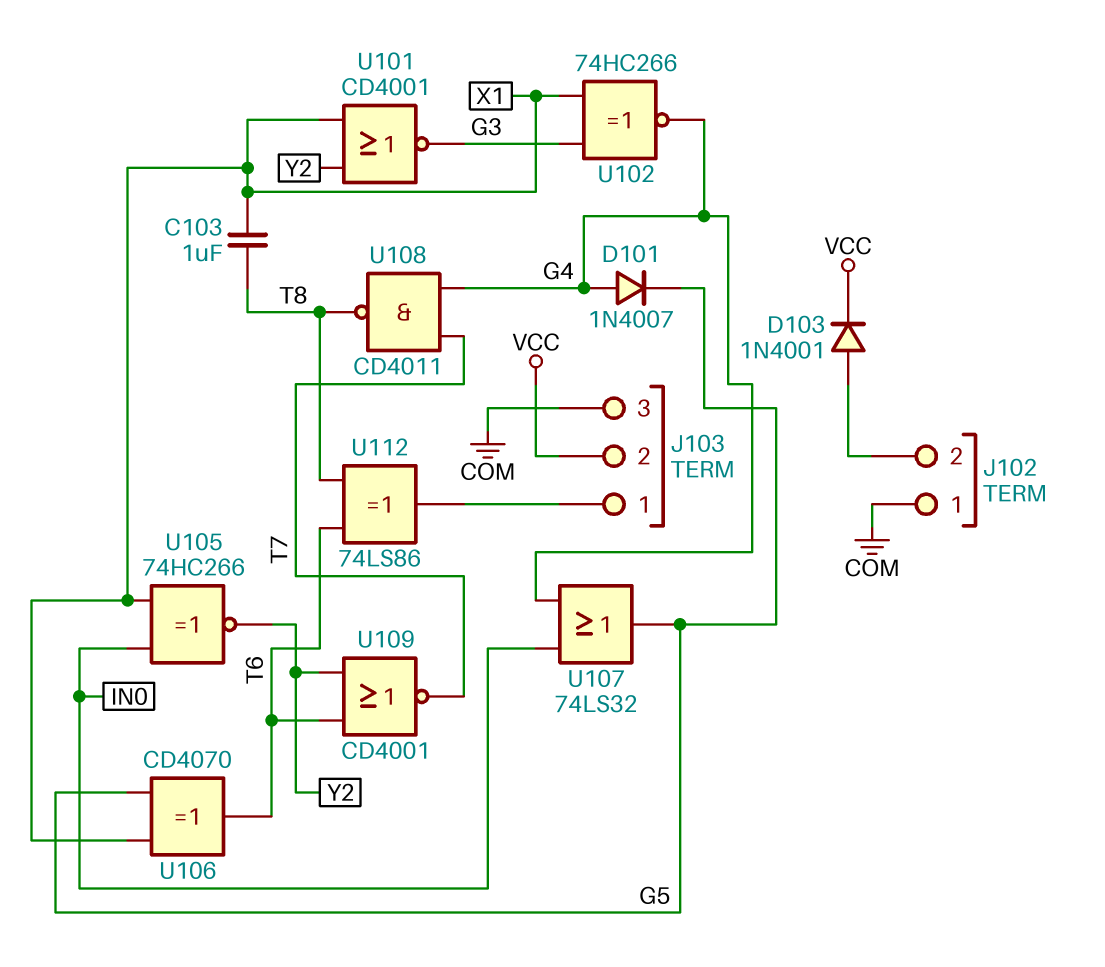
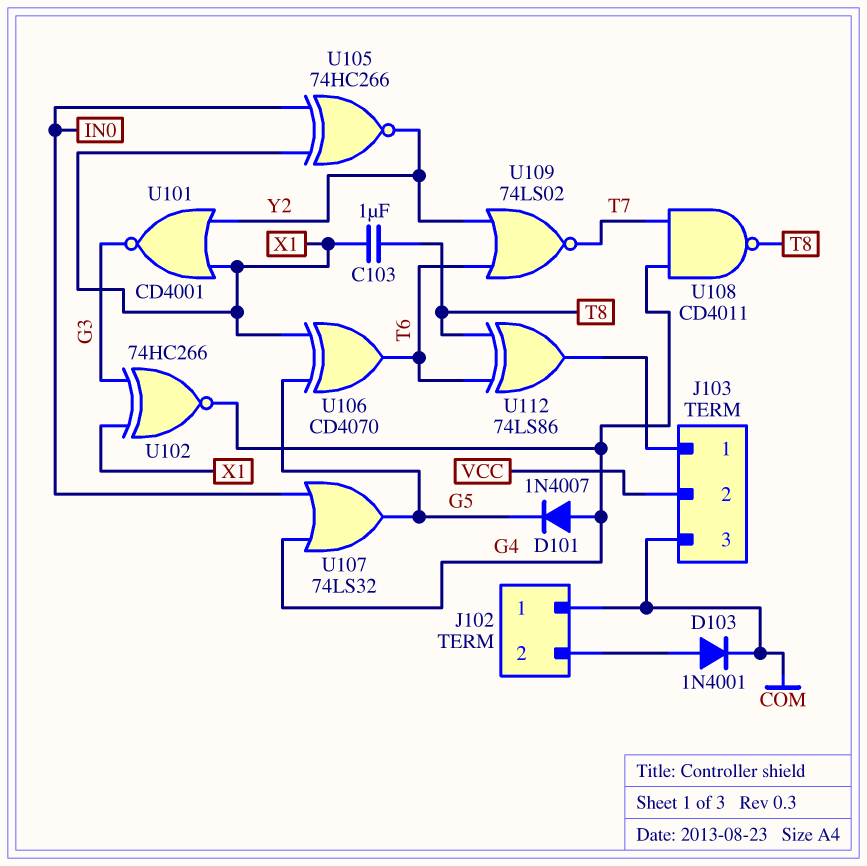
D103: diode 1N4001 (A J102/2, K VCC) -> diode 1N4001 (A J102/2, K COM)
U109: NOR CD4001 (in T6, in Y2, out T7) -> NOR 74LS02 (in T6, in Y2, out T7)

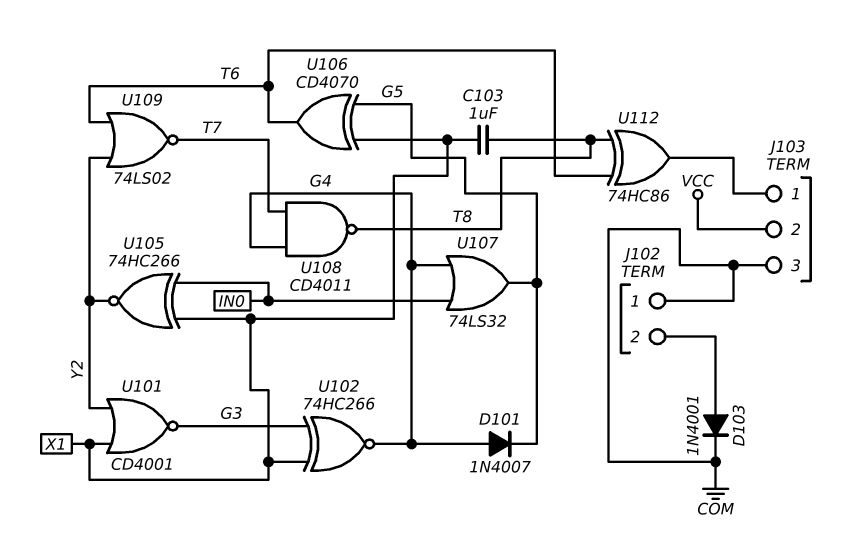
U112: XOR 74LS86 (in T6, in T8, out J103/1) -> XOR 74HC86 (in T6, in T8, out J103/1)

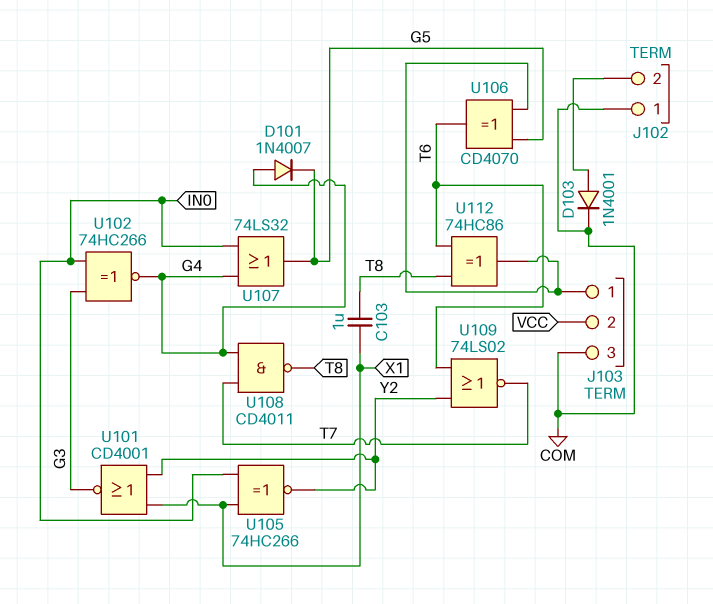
U102: XNOR 74HC266 (in G3, in X1, out G4) -> XNOR 74HC266 (in G3, in IN0, out G4)
U106: XOR CD4070 (in G5, in X1, out T6) -> XOR CD4070 (in G5, in J103/1, out T6)

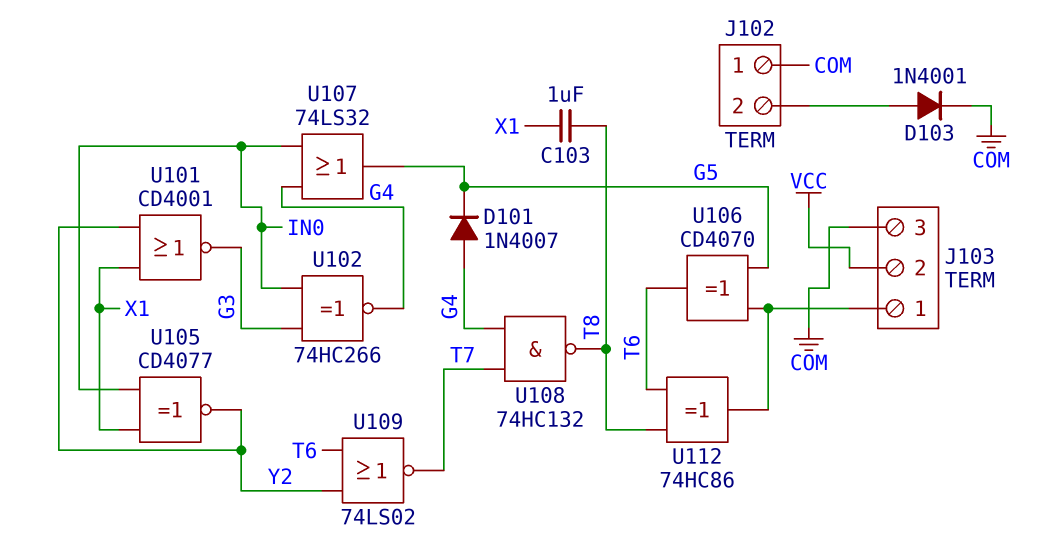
U105: XNOR 74HC266 (in IN0, in X1, out Y2) -> XNOR CD4077 (in IN0, in X1, out Y2)
U108: NAND CD4011 (in G4, in T7, out T8) -> NAND 74HC132 (in G4, in T7, out T8)

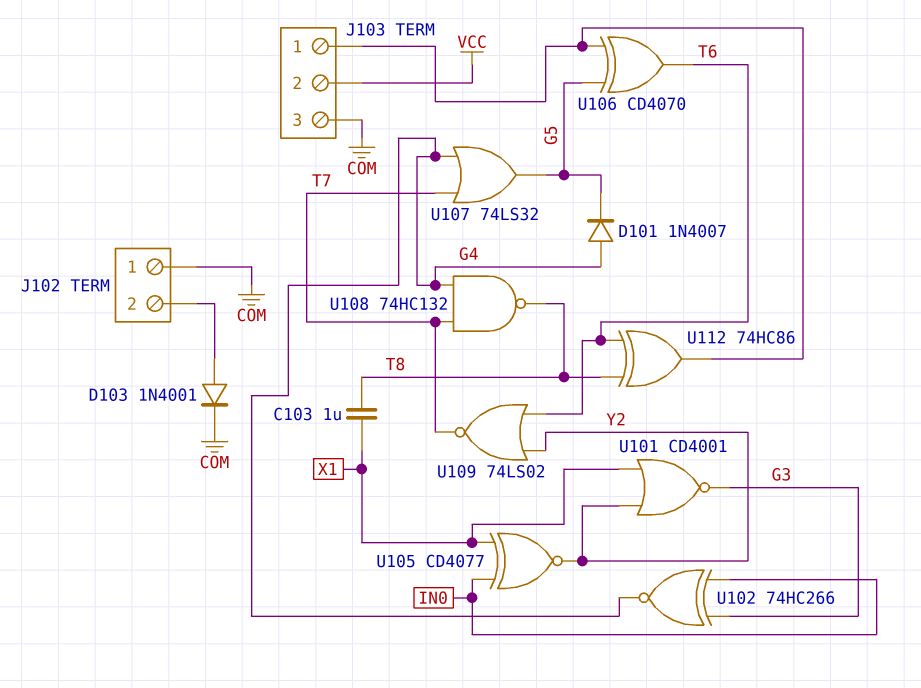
U107: OR 74LS32 (in G4, in IN0, out G5) -> OR 74LS32 (in G4, in T7, out G5)

